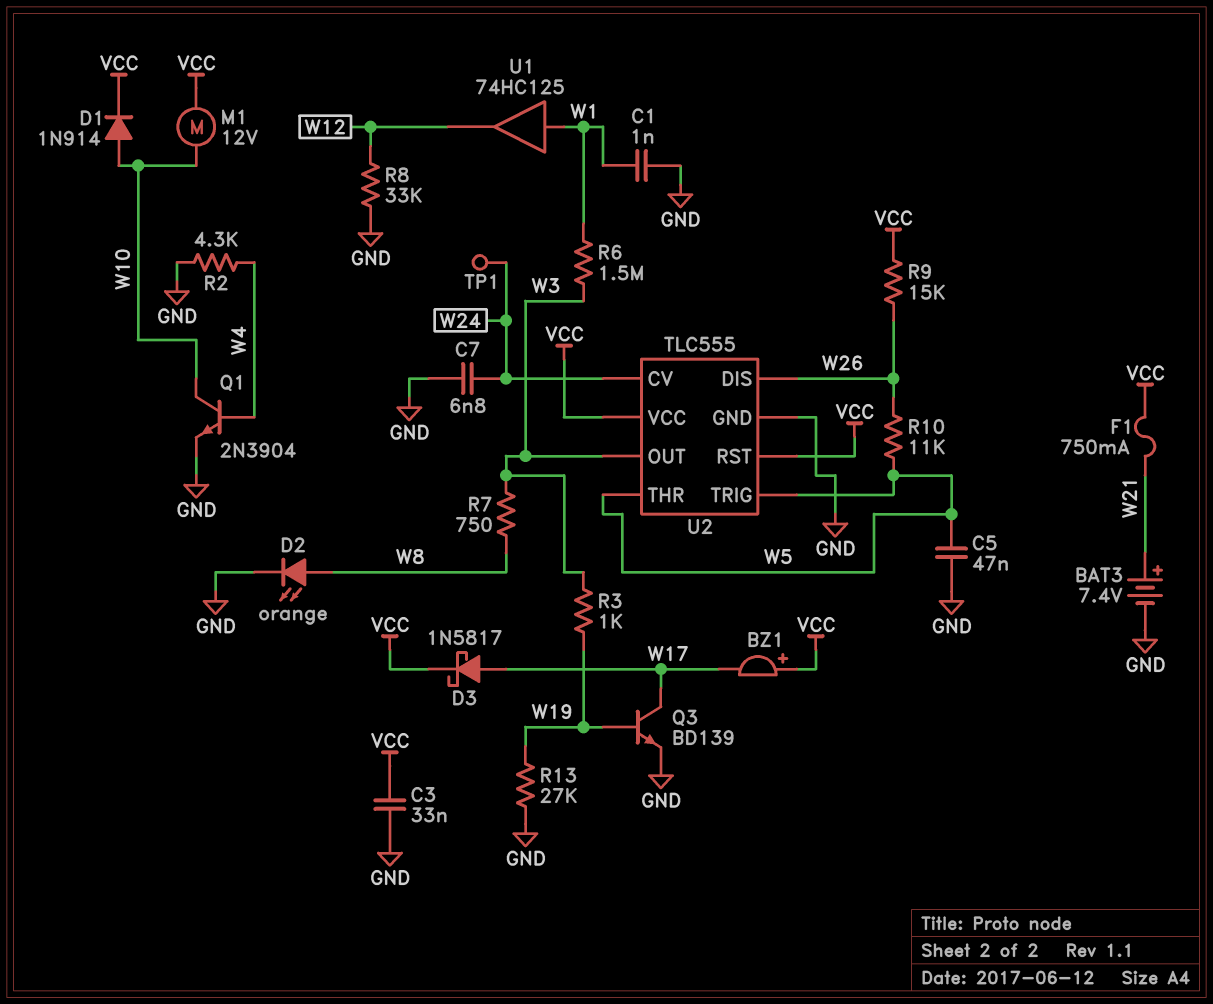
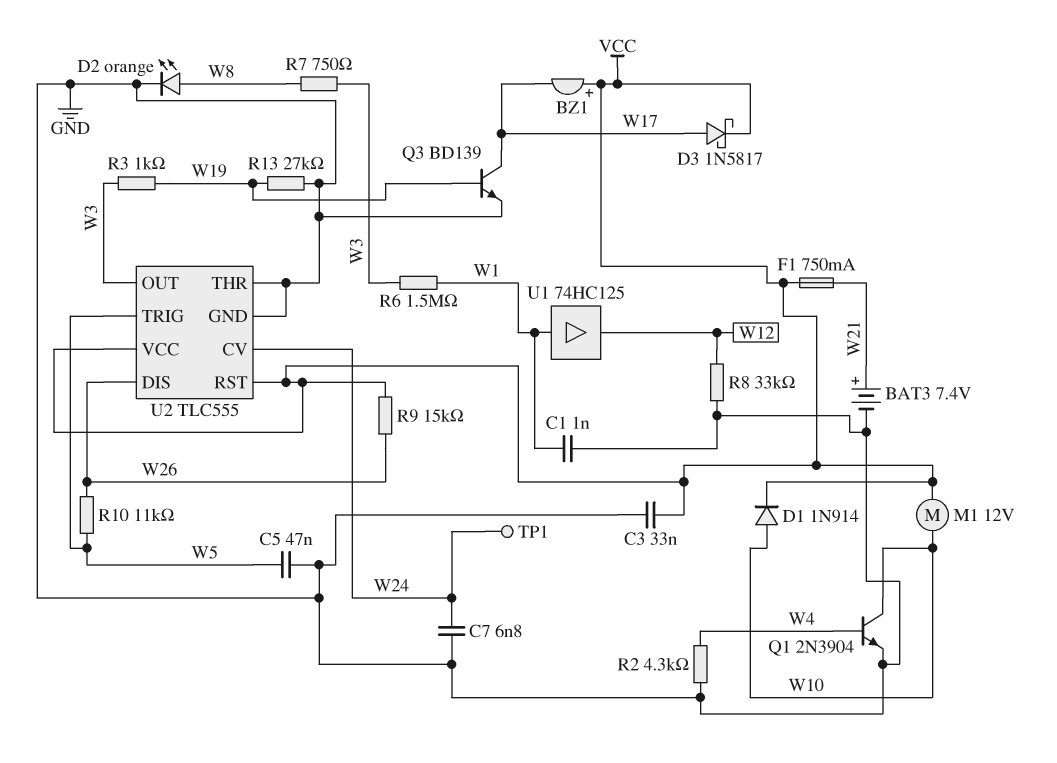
U2 pin THR: W5 -> GND

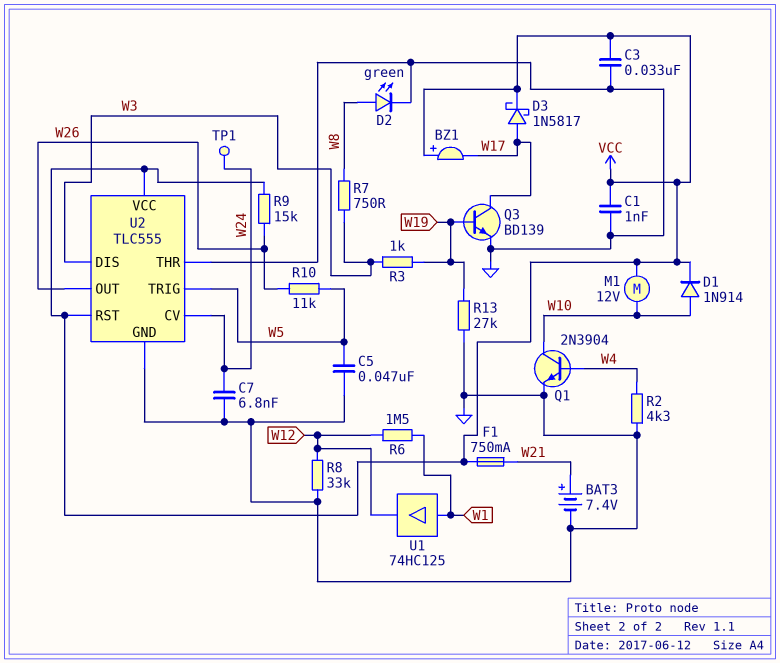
C1: 1nF (GND, W1) -> 1nF (GND, VCC)
D2: LED orange (A W8, K GND) -> LED green (A W8, K GND)
R6: 1.5M (W1, W3) -> 1.5M (W1, W12)
U2 pin DIS: W26 -> W3
U2 pin OUT: W3 -> W26

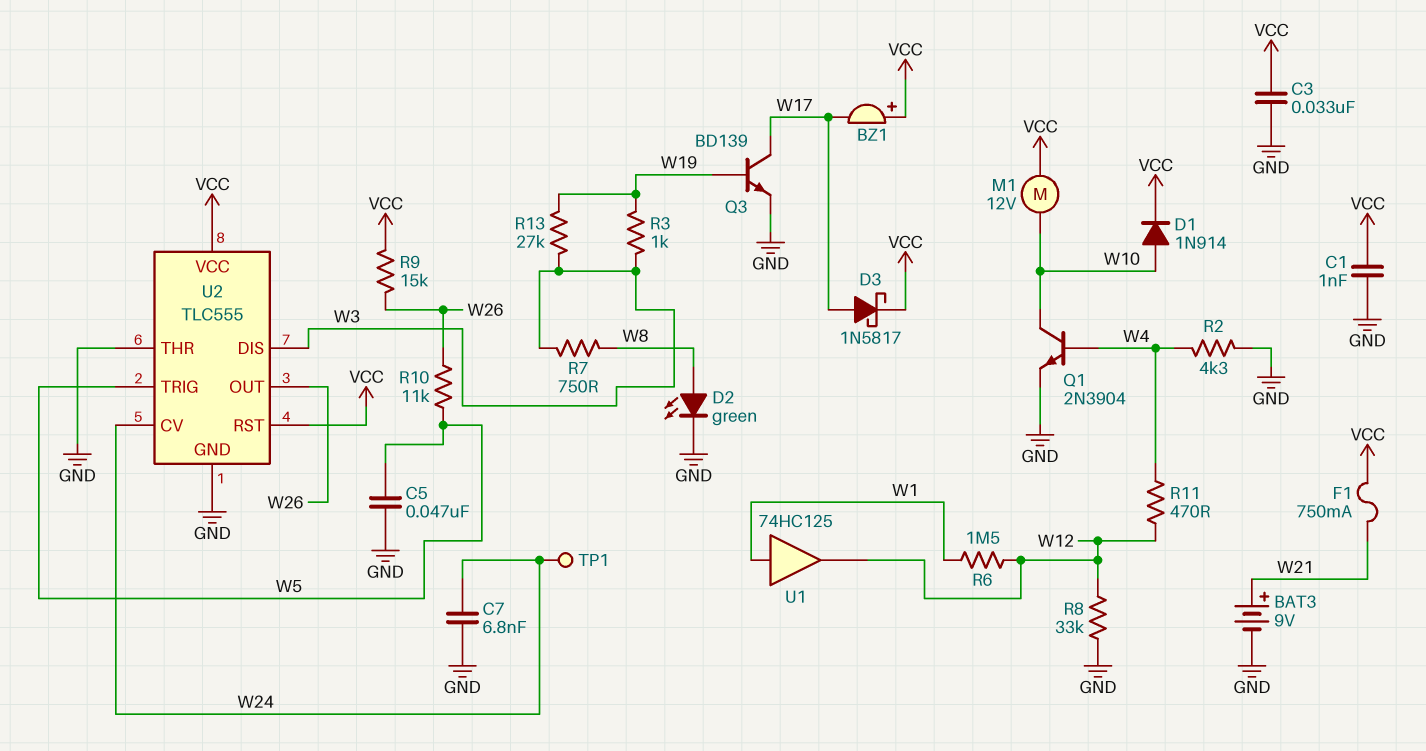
BAT3: 7.4V (plus W21, minus GND) -> 9V (plus W21, minus GND)
R11: none -> 470 (W4, W12)
R13: 27k (GND, W19) -> 27k (W3, W19)

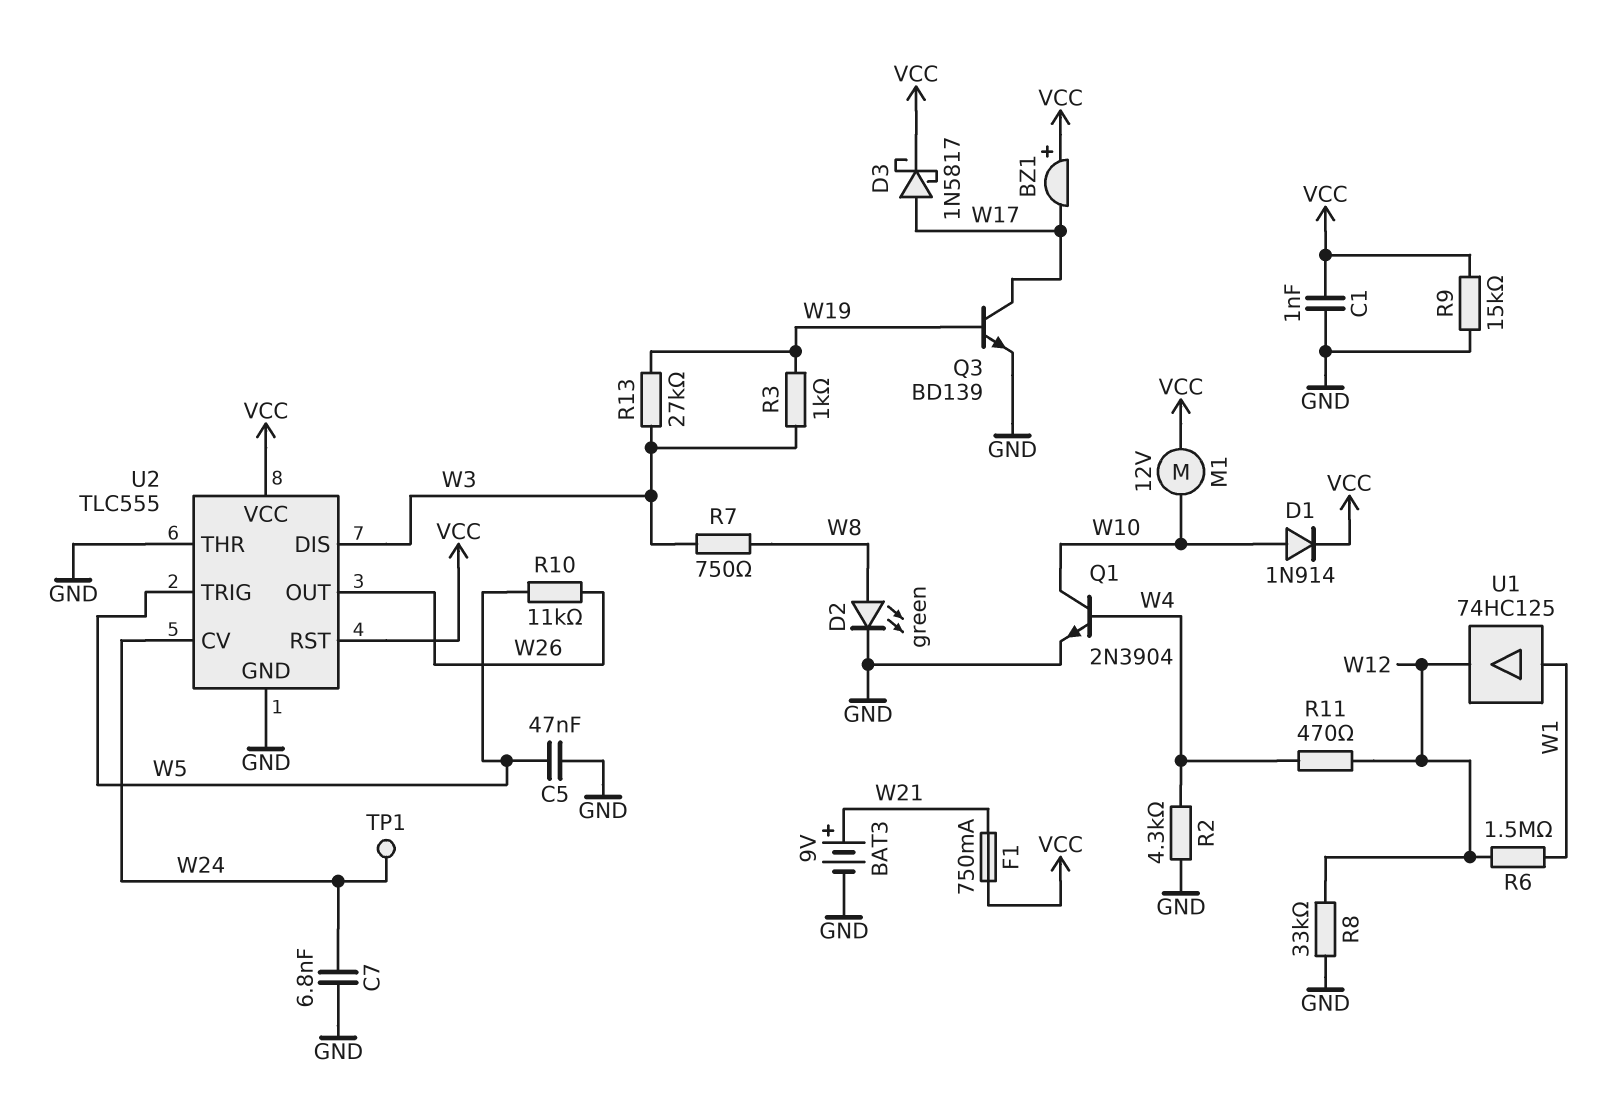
C3: 33nF (GND, VCC) -> none
R9: 15k (VCC, W26) -> 15k (GND, VCC)

